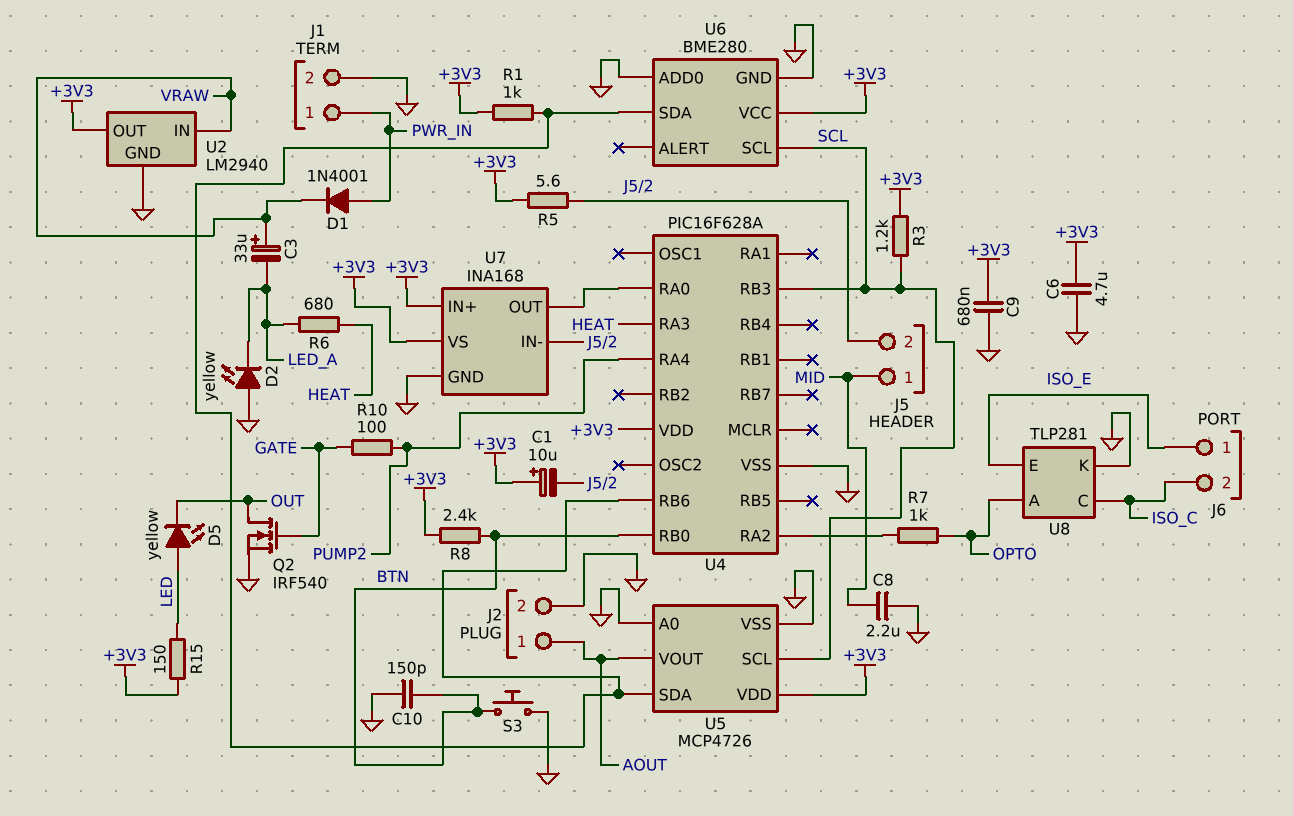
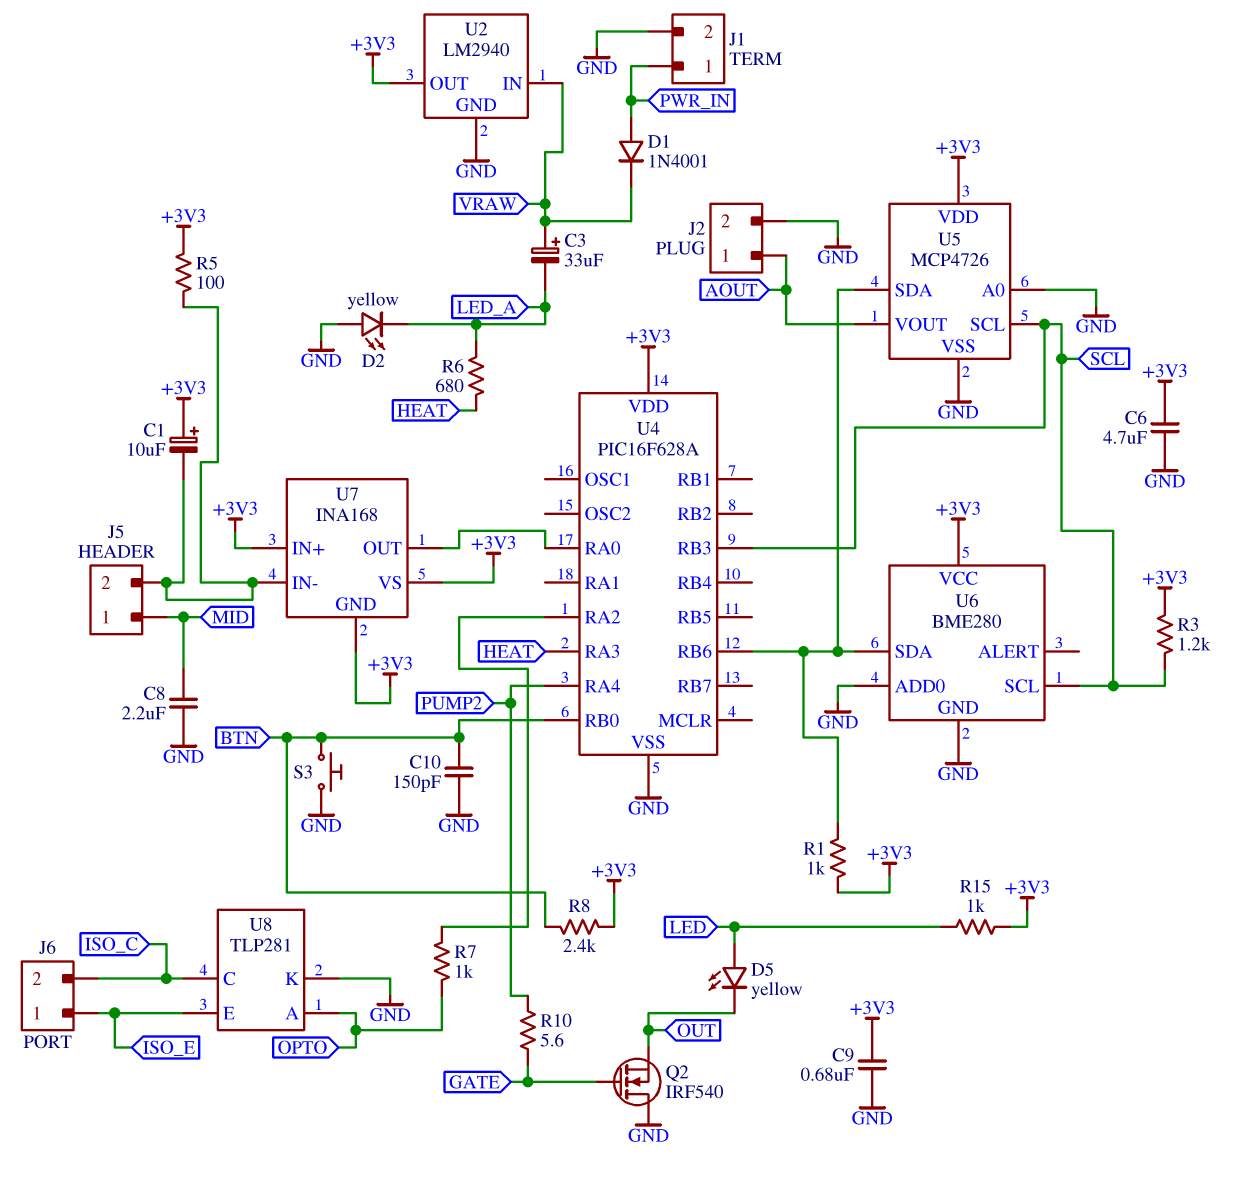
Q2: NMOS IRF540 (G GATE, D OUT, S GND) -> NMOS IRF540 (G GATE, D GND, S OUT)
R5: 5.6 (+3V3, J5/2) -> 100 (+3V3, J5/2)
R10: 100 (GATE, PUMP2) -> 5.6 (GATE, PUMP2)
R15: 150 (+3V3, LED) -> 1k (+3V3, LED)
U7 pin GND: GND -> +3V3

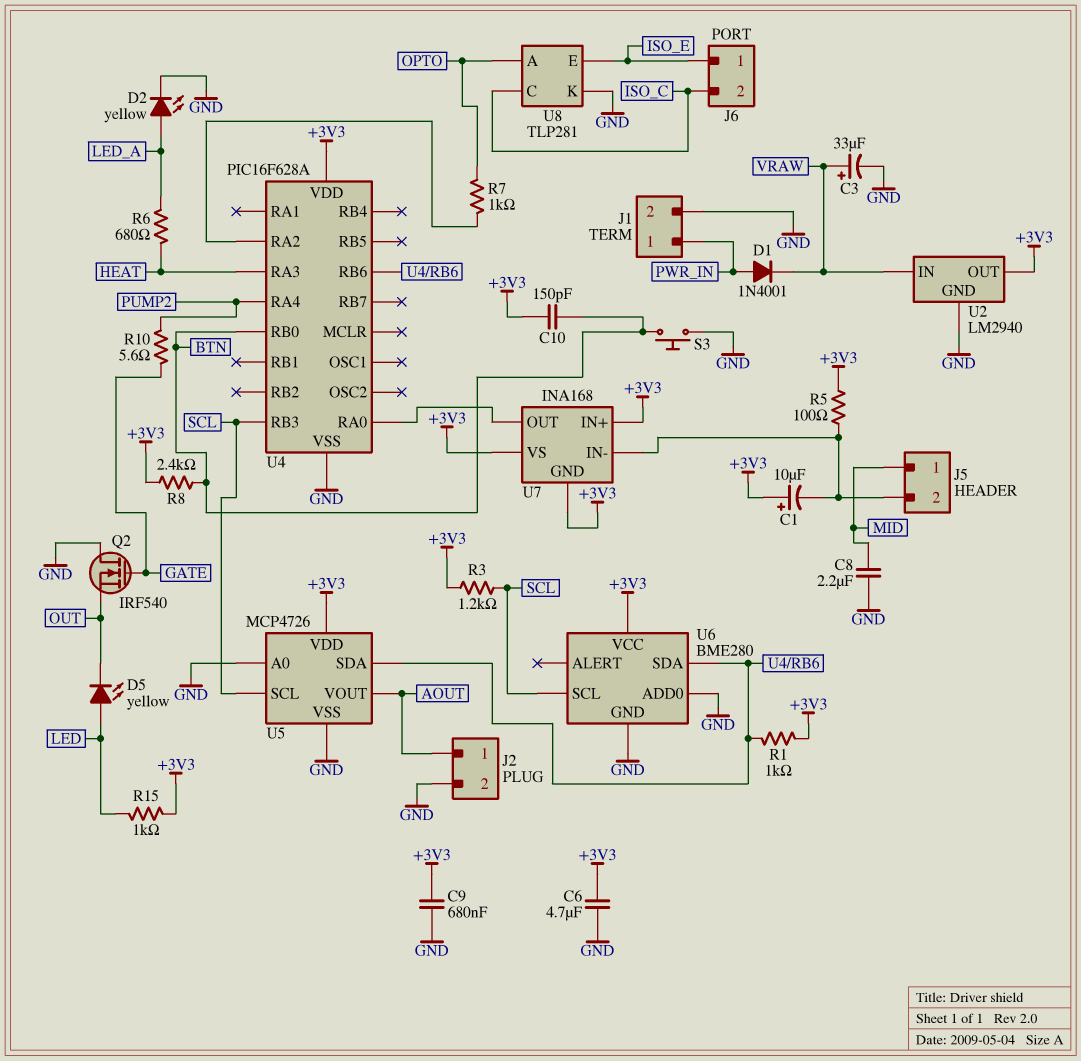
C3: 33uF (plus VRAW, minus LED_A) -> 33uF (plus VRAW, minus GND)
C10: 150pF (BTN, GND) -> 150pF (+3V3, BTN)
D2: LED yellow (A GND, K LED_A) -> LED yellow (A LED_A, K GND)

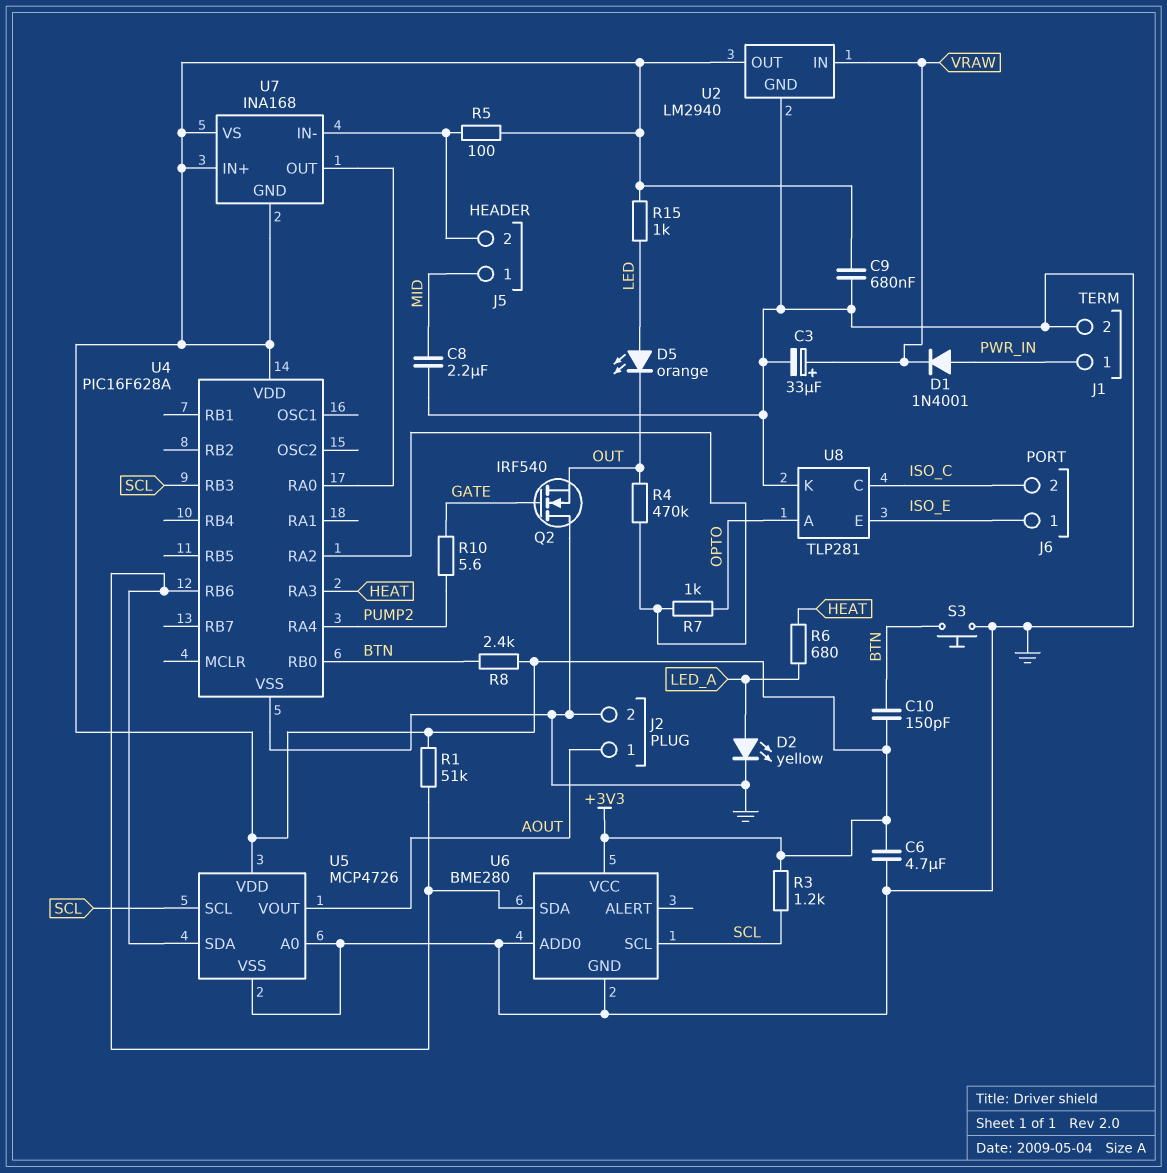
C1: 10uF (plus +3V3, minus J5/2) -> none
D5: LED yellow (A LED, K OUT) -> LED orange (A LED, K OUT)
R1: 1k (+3V3, U4/RB6) -> 51k (+3V3, U4/RB6)
R4: none -> 470k (OUT, U4/RA2)

